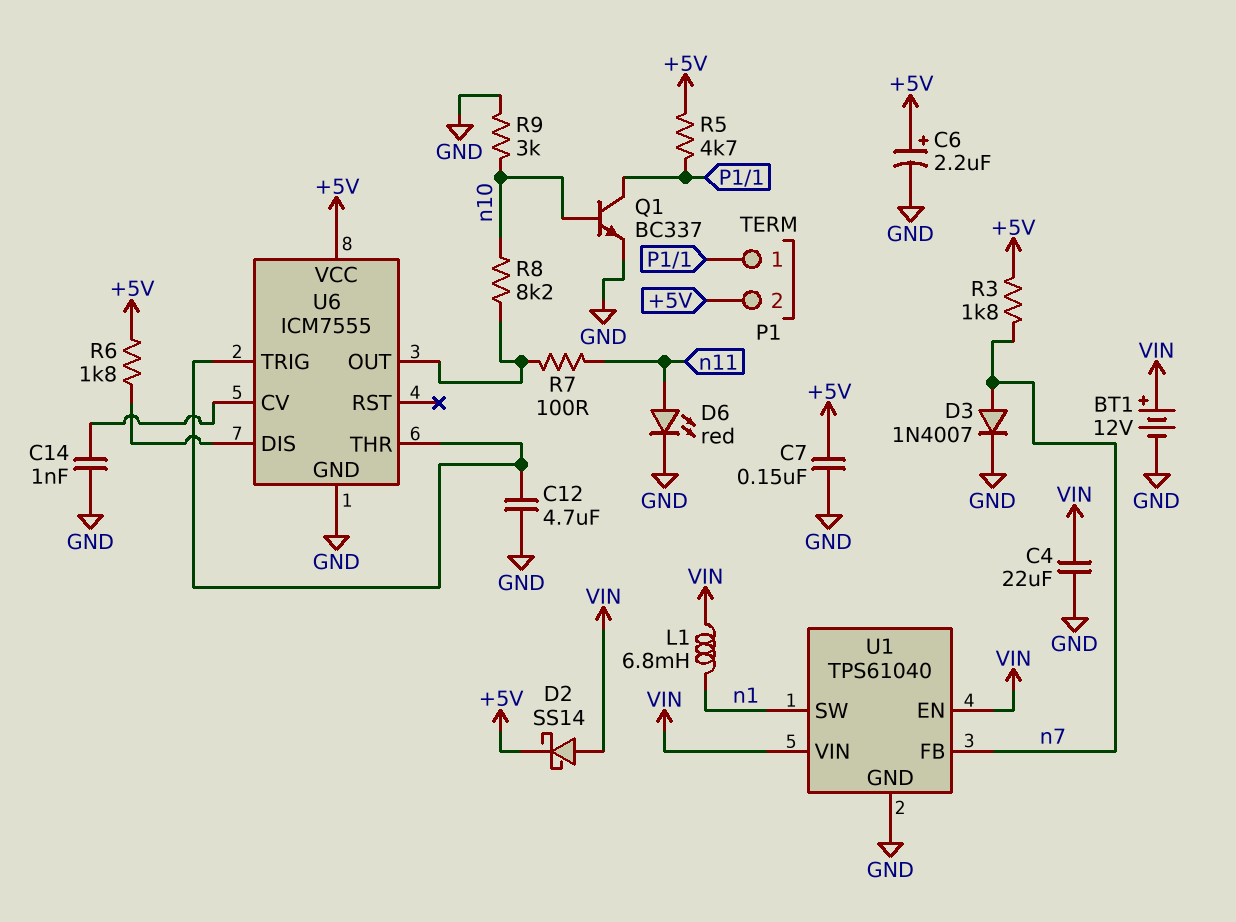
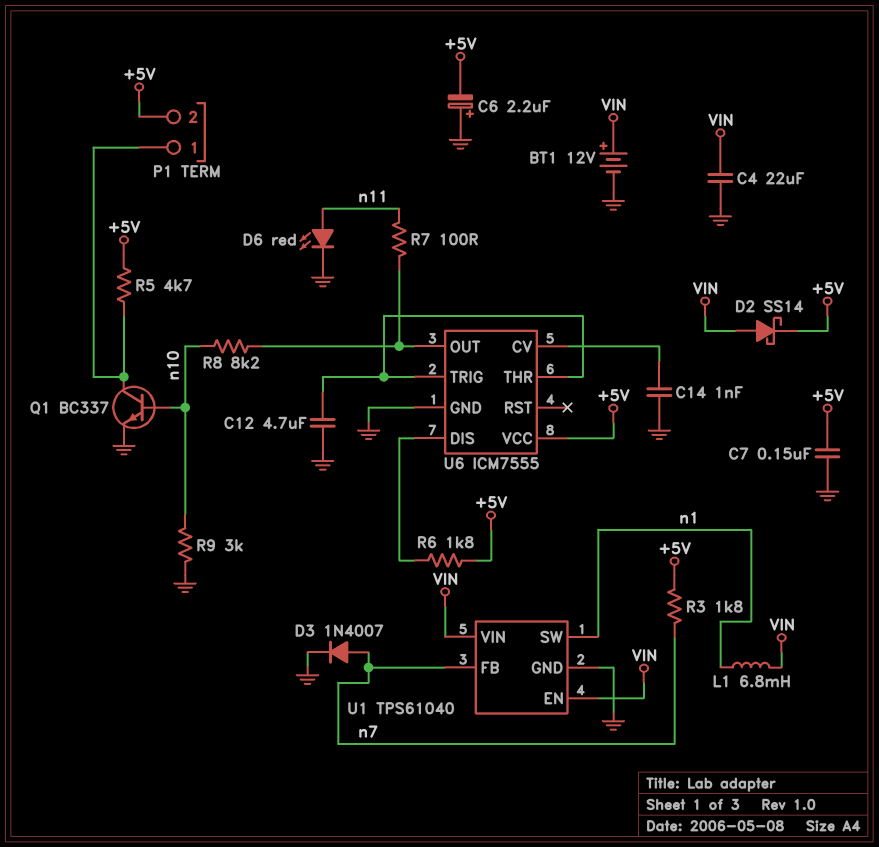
C6: 2.2uF (plus +5V, minus GND) -> 2.2uF (plus GND, minus +5V)

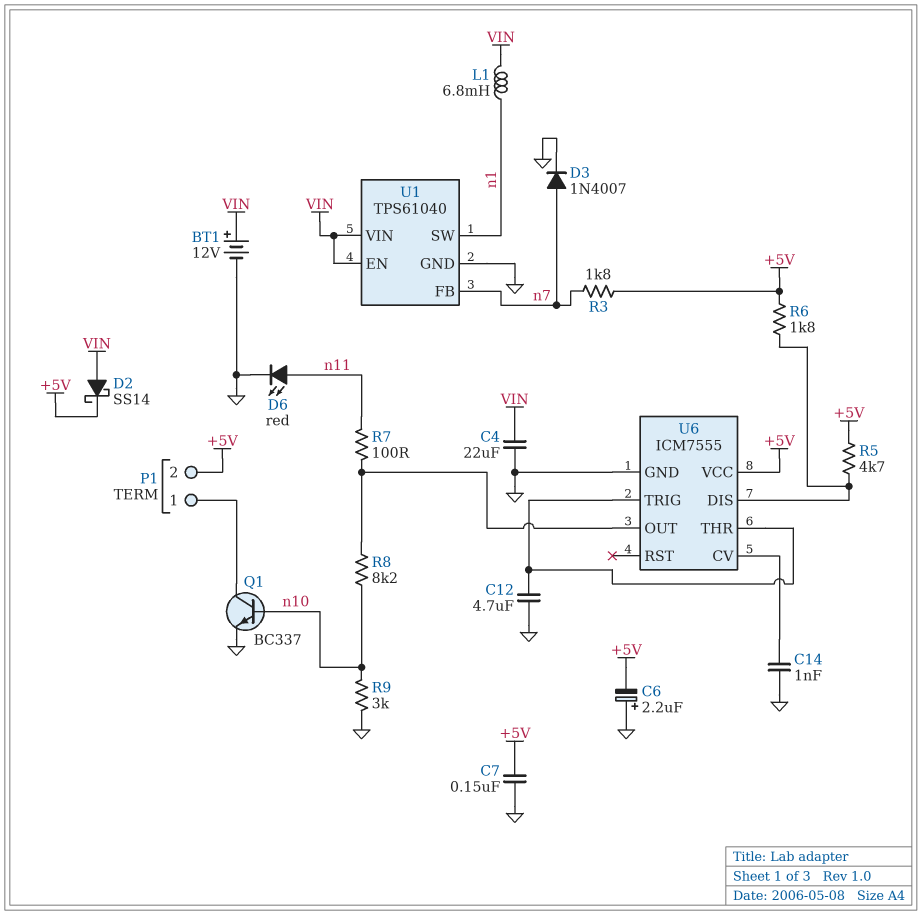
R5: 4.7k (+5V, P1/1) -> 4.7k (+5V, U6/DIS)

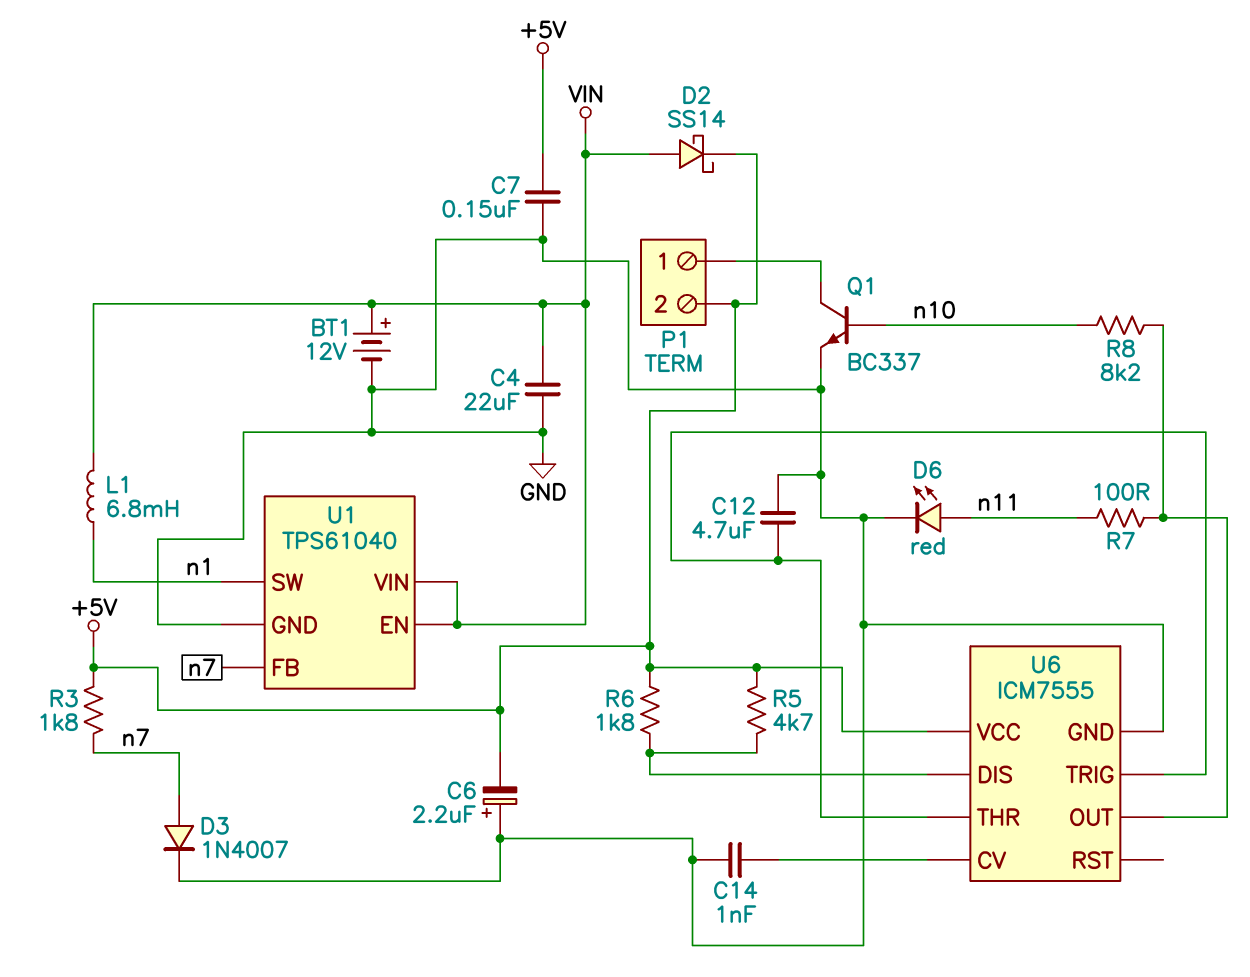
R9: 3k (GND, n10) -> none

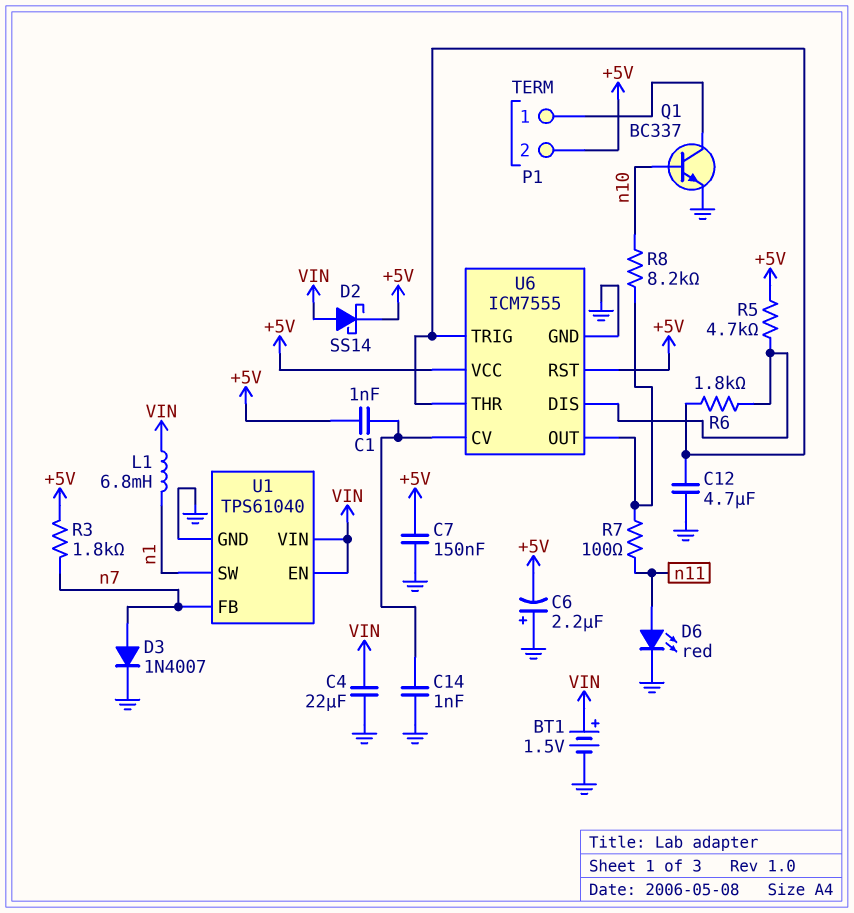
BT1: 12V (plus VIN, minus GND) -> 1.5V (plus VIN, minus GND)
C1: none -> 1nF (+5V, U6/CV)
R6: 1.8k (+5V, U6/DIS) -> 1.8k (U6/DIS, U6/THR)
U6 pin RST: none -> +5V

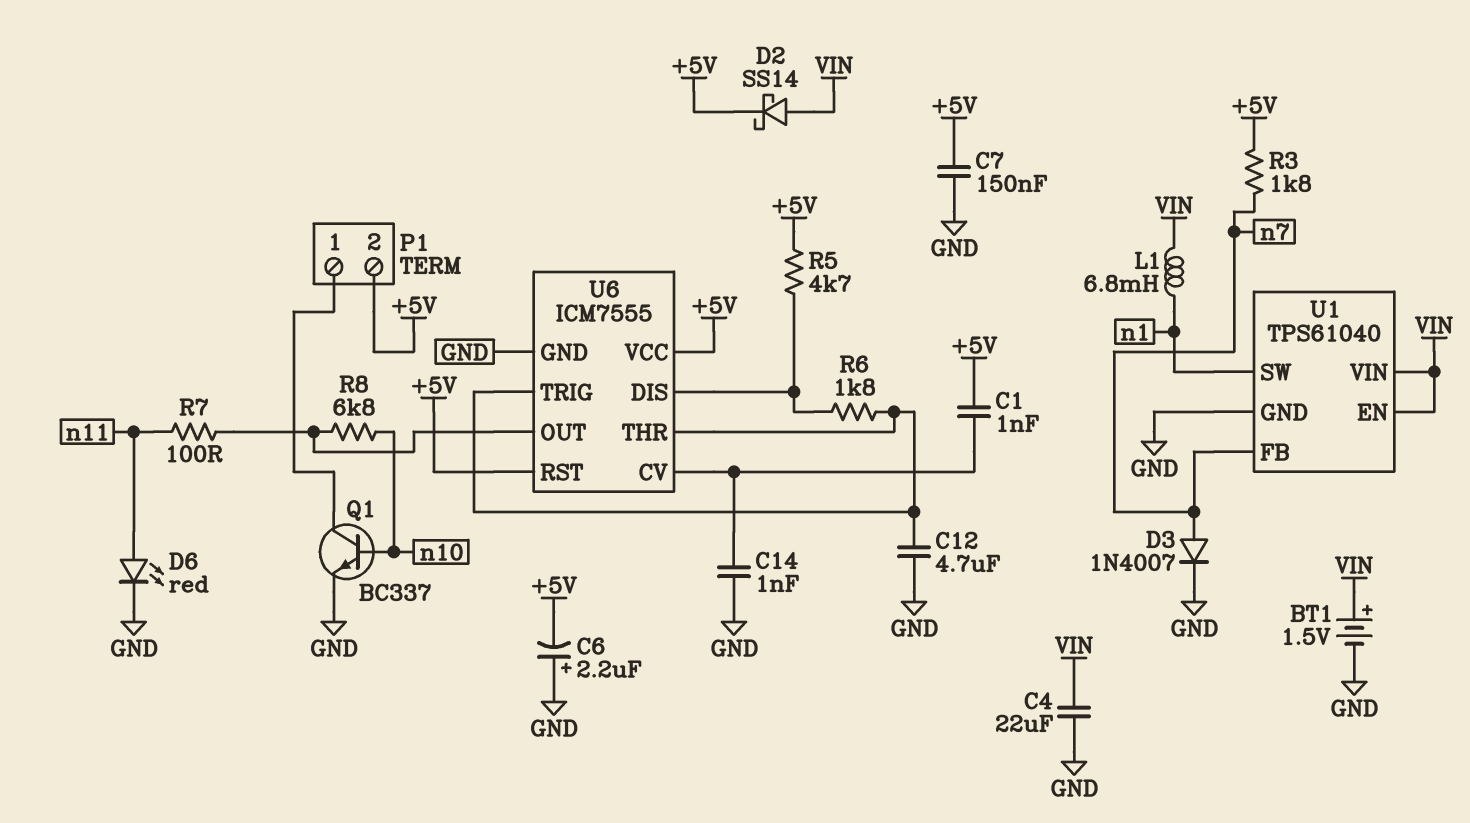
R8: 8.2k (U6/OUT, n10) -> 6.8k (U6/OUT, n10)

